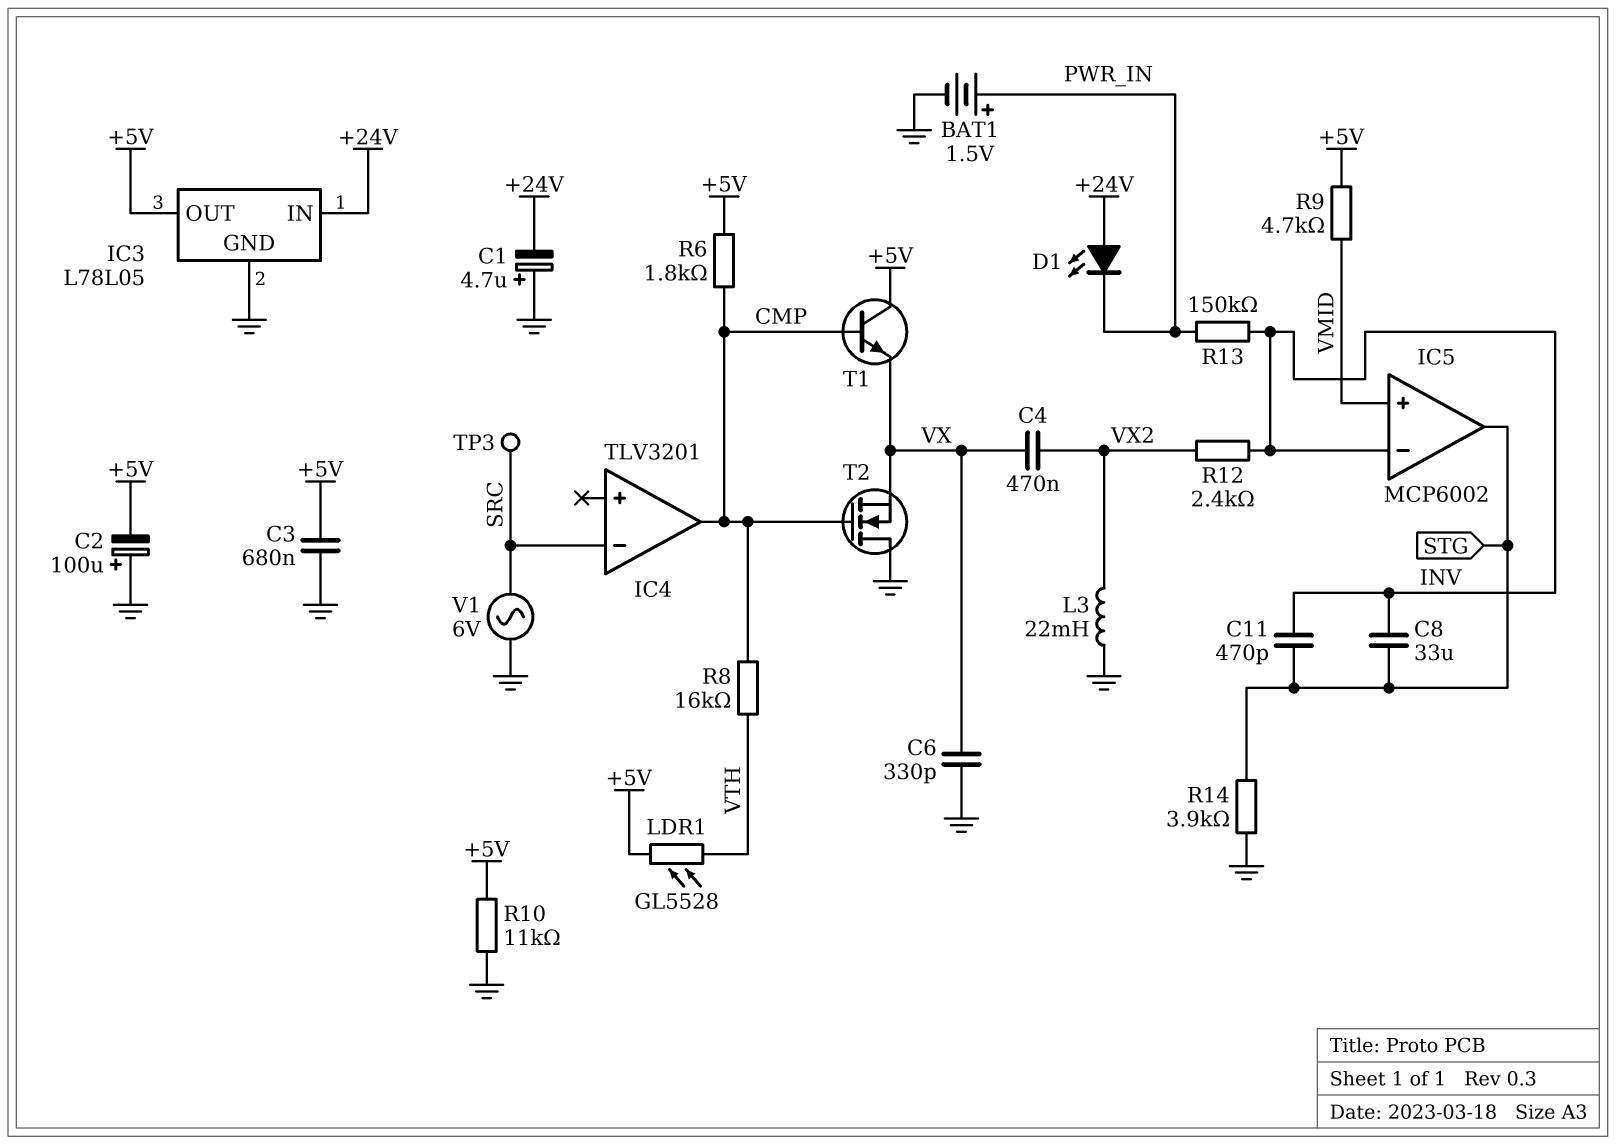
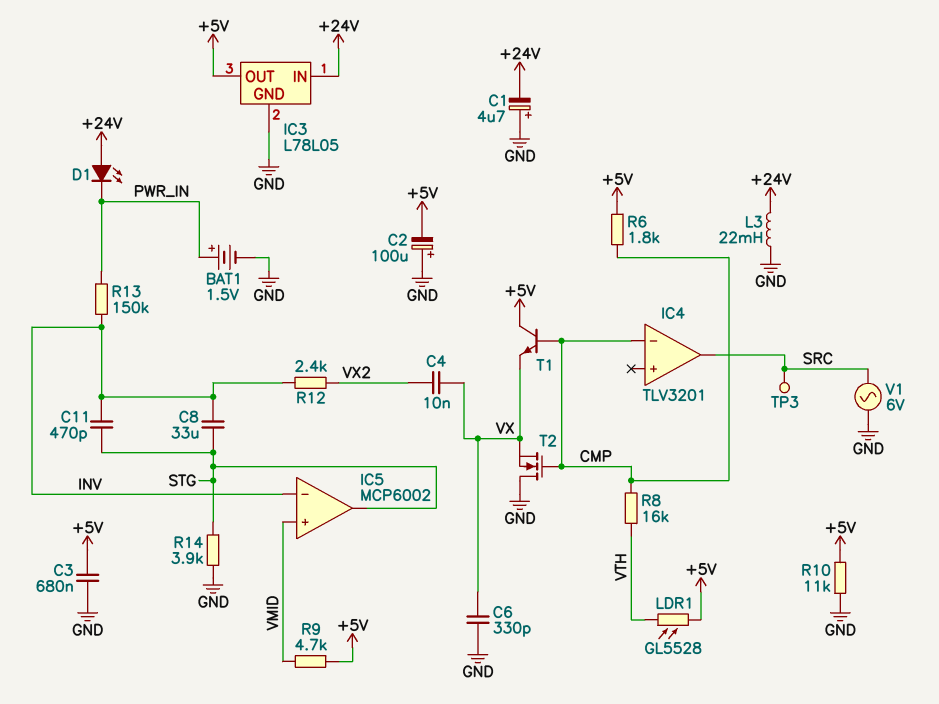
C4: 470nF (VX, VX2) -> 10nF (VX, VX2)
IC4 pin in-: SRC -> CMP
IC4 pin out: CMP -> SRC
L3: 22mH (GND, VX2) -> 22mH (+24V, GND)

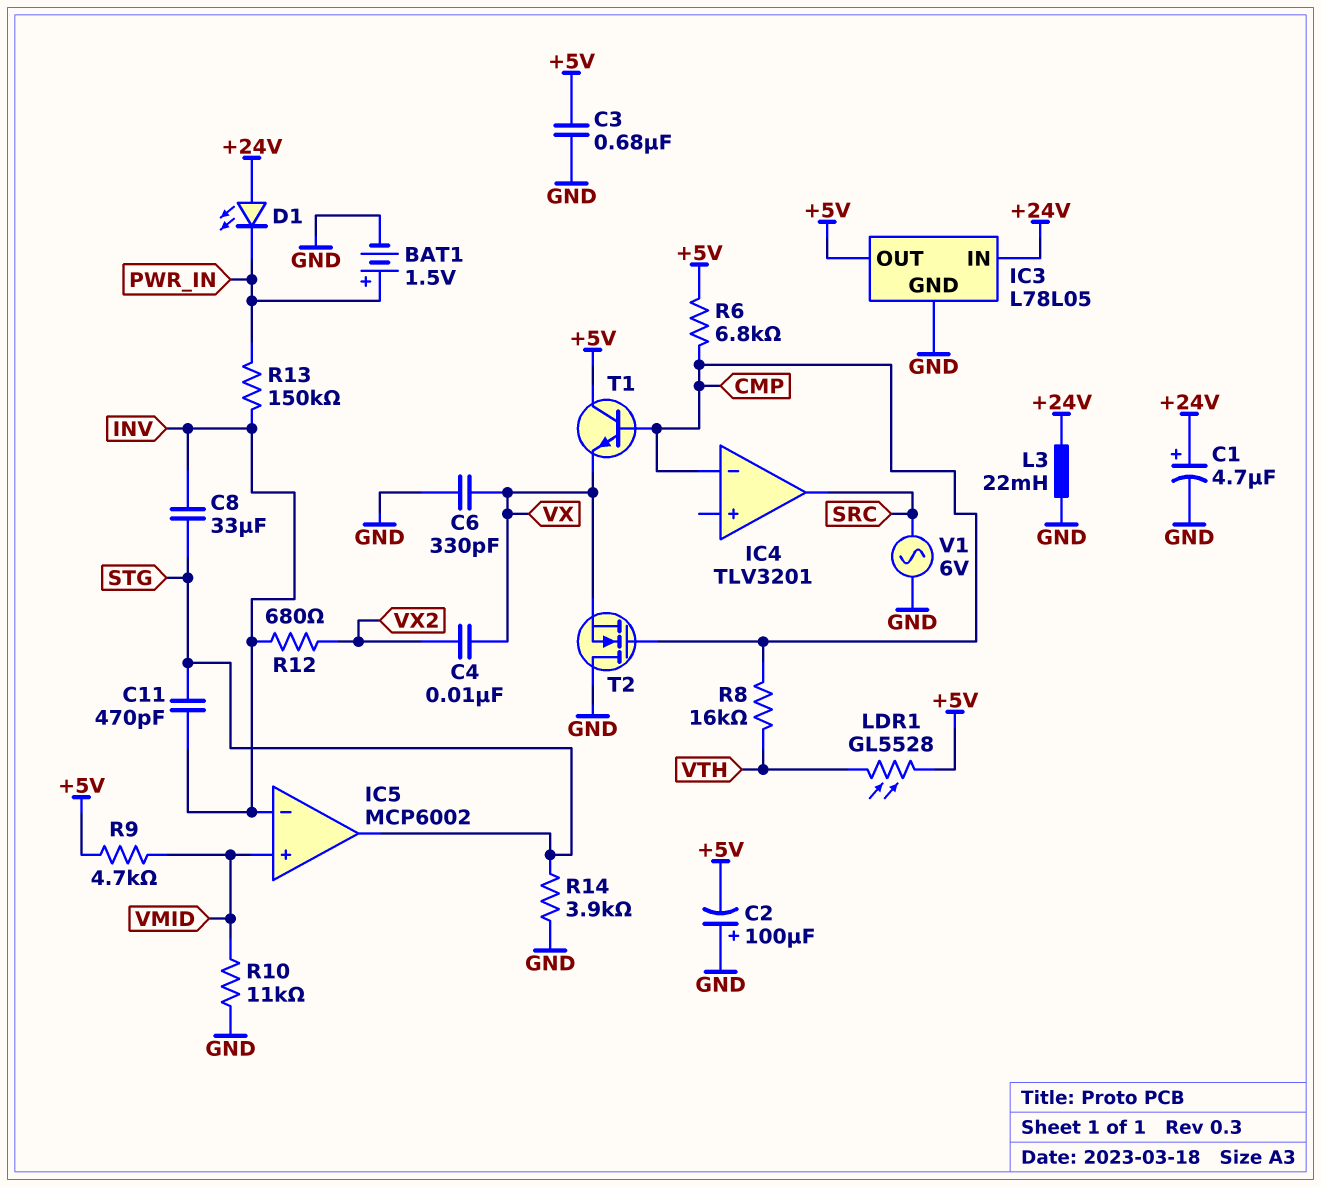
C1: 4.7uF (plus GND, minus +24V) -> 4.7uF (plus +24V, minus GND)
R6: 1.8k (+5V, CMP) -> 6.8k (+5V, CMP)
R10: 11k (+5V, GND) -> 11k (GND, VMID)
R12: 2.4k (INV, VX2) -> 680 (INV, VX2)
TP3: test point (SRC) -> none

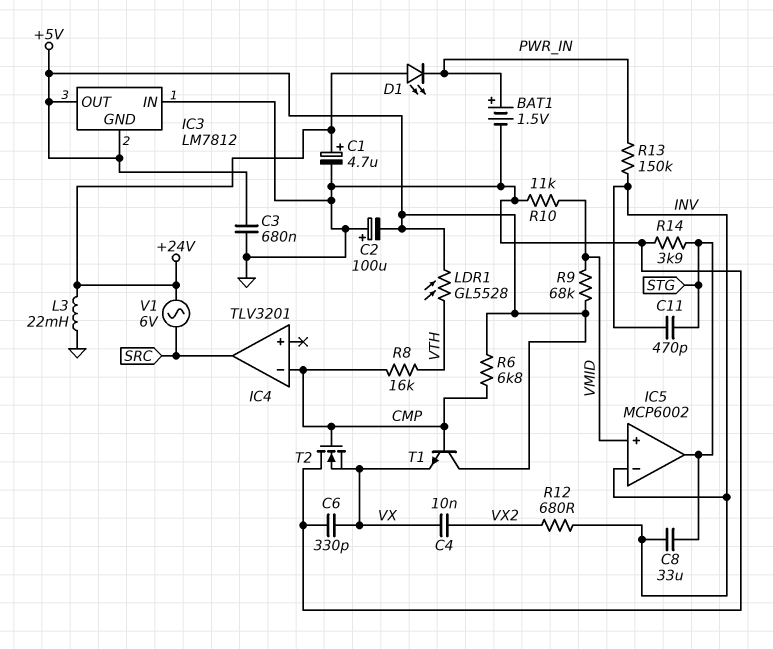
IC3: L78L05 -> LM7812
IC3 pin GND: GND -> +5V
IC3 pin IN: +24V -> GND
R9: 4.7k (+5V, VMID) -> 68k (+5V, VMID)
V1: AC 6V (GND, SRC) -> AC 6V (+24V, SRC)

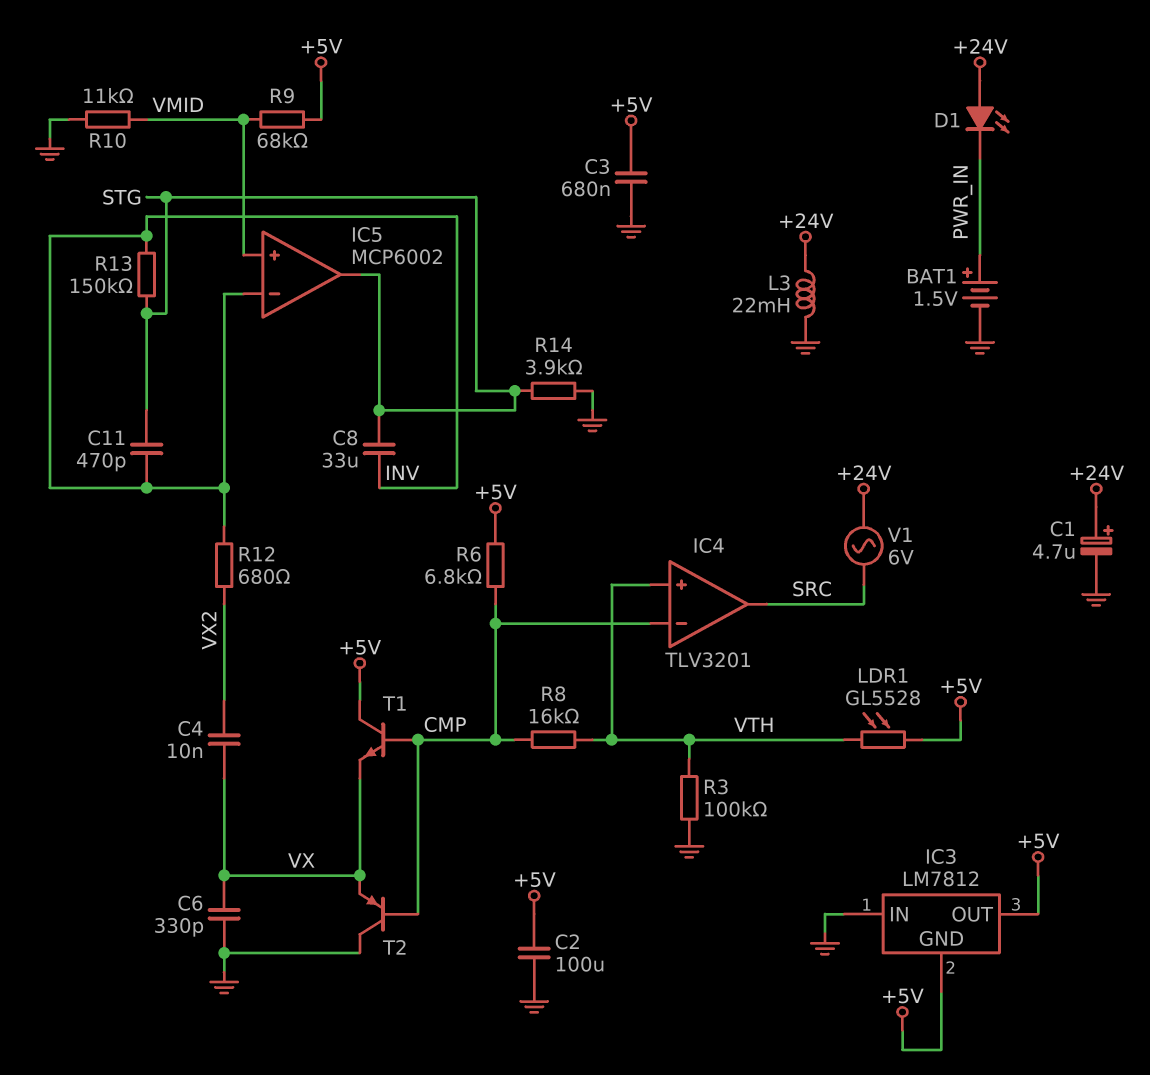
C2: 100uF (plus GND, minus +5V) -> 100uF (+5V, GND)
IC4 pin in+: none -> VTH
R3: none -> 100k (GND, VTH)
R13: 150k (INV, PWR_IN) -> 150k (INV, STG)
T2: NMOS (G CMP, D GND, S VX) -> PNP (B CMP, C GND, E VX)

